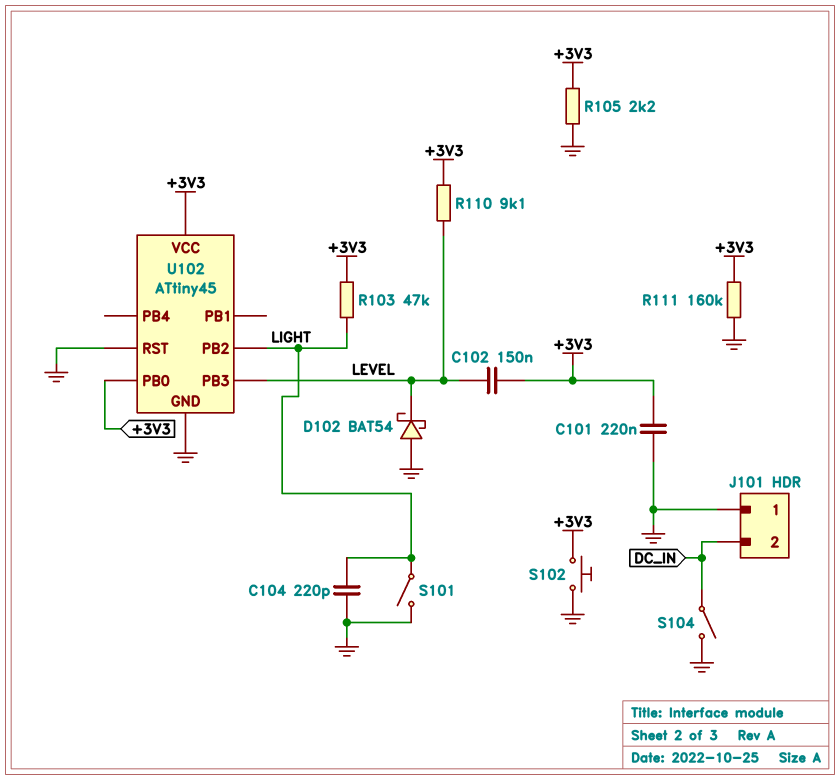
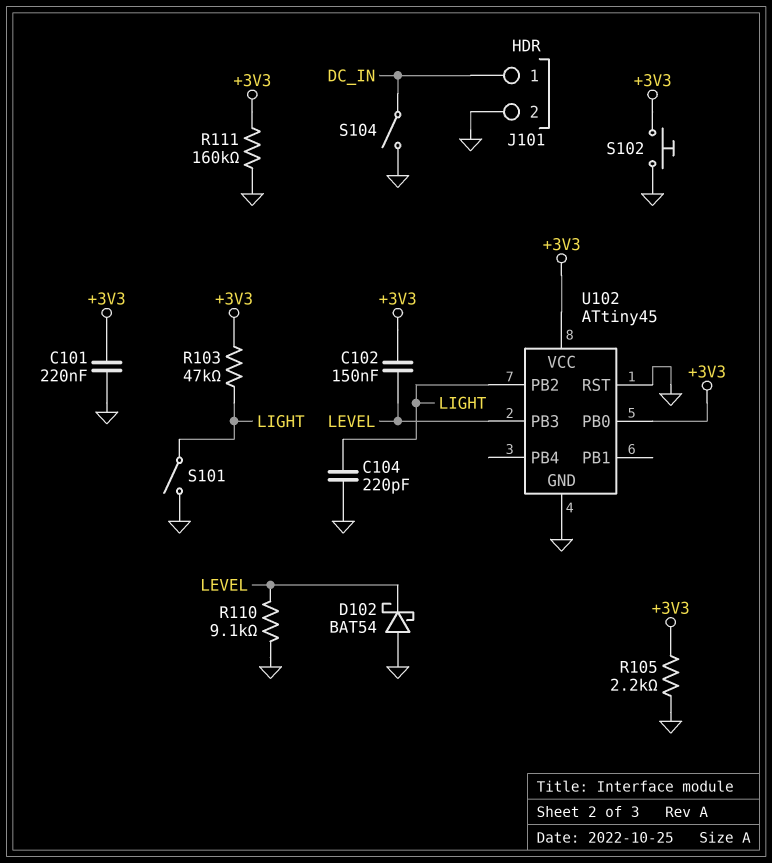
J101 pin 1: GND -> DC_IN
J101 pin 2: DC_IN -> GND
R110: 9.1k (+3V3, LEVEL) -> 9.1k (GND, LEVEL)

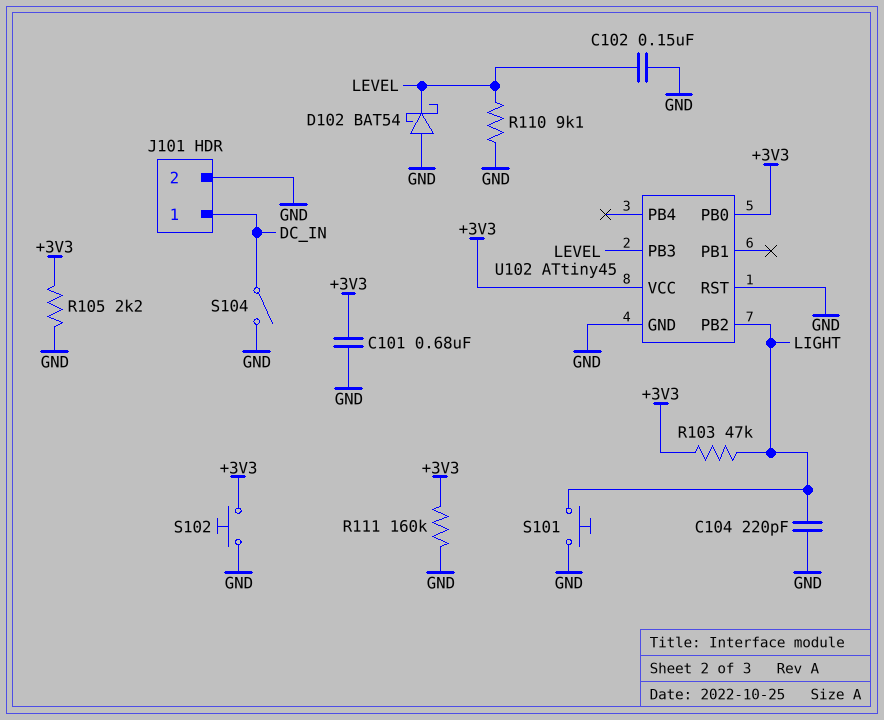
C101: 220nF (+3V3, GND) -> 680nF (+3V3, GND)
C102: 150nF (+3V3, LEVEL) -> 150nF (GND, LEVEL)
S101: switch (GND, LIGHT) -> button (GND, LIGHT)

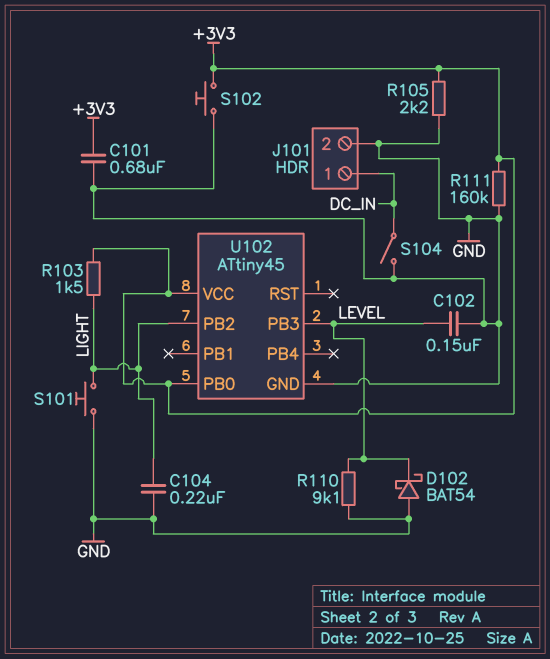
C104: 220pF (GND, LIGHT) -> 220nF (GND, LIGHT)
R103: 47k (+3V3, LIGHT) -> 1.5k (+3V3, LIGHT)
U102 pin RST: GND -> none

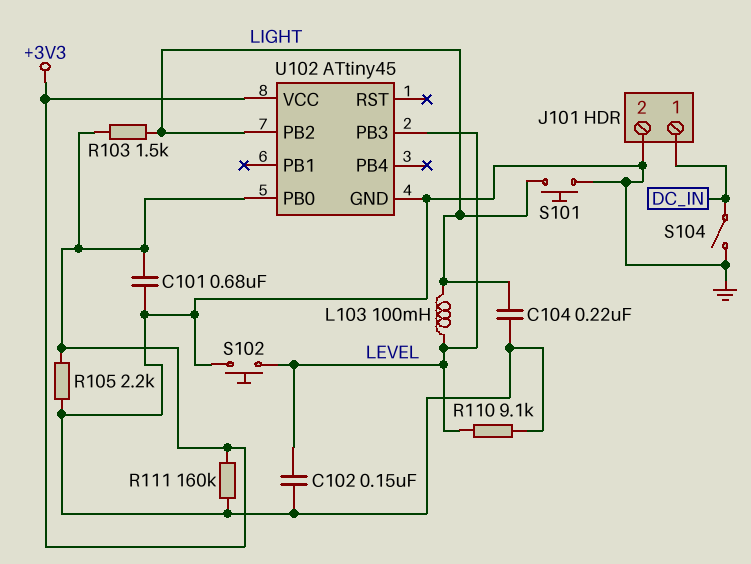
D102: schottky BAT54 (A GND, K LEVEL) -> none
L103: none -> 100mH (LEVEL, LIGHT)
S102: button (+3V3, GND) -> button (GND, LEVEL)

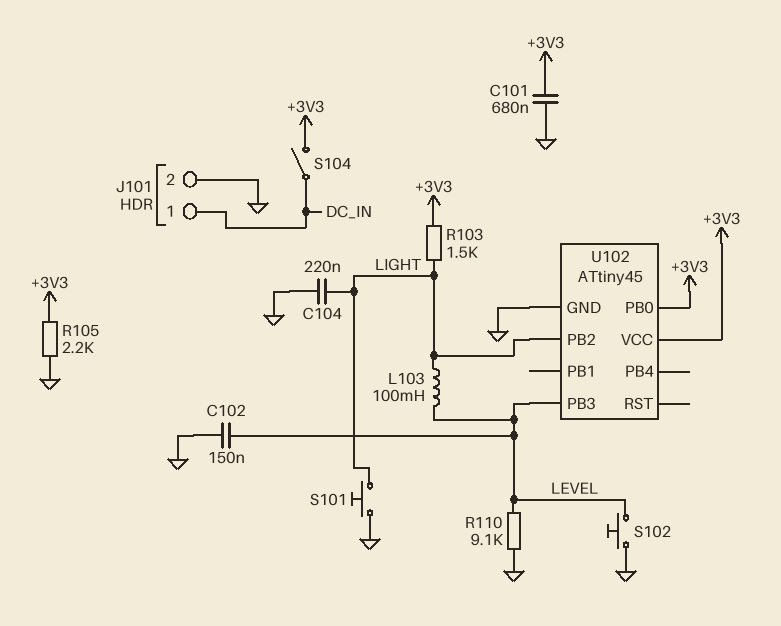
R111: 160k (+3V3, GND) -> none
S104: switch (DC_IN, GND) -> switch (+3V3, DC_IN)

